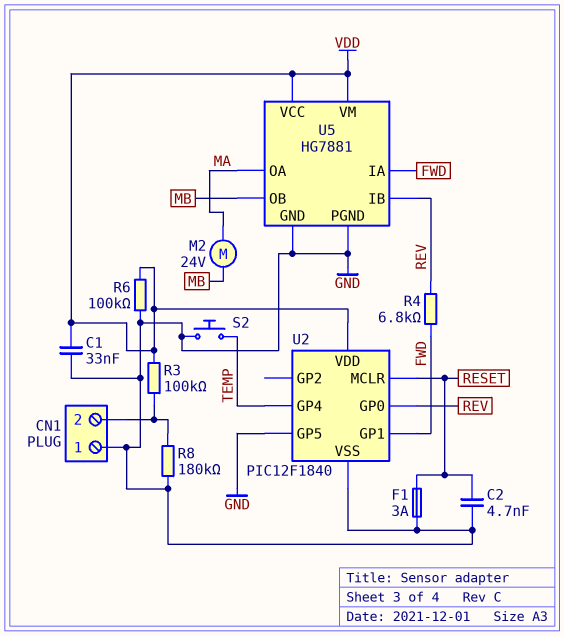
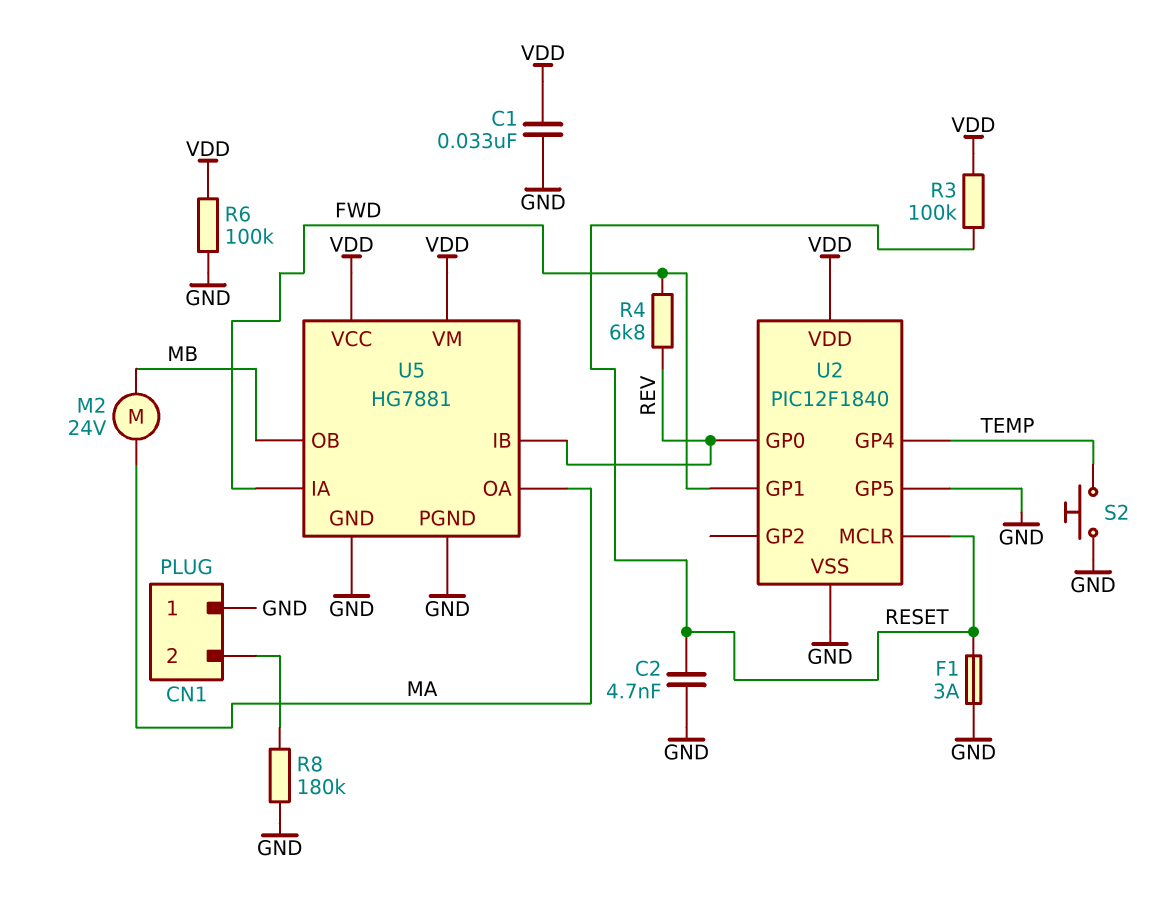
R3: 100k (CN1/2, VDD) -> 100k (RESET, VDD)

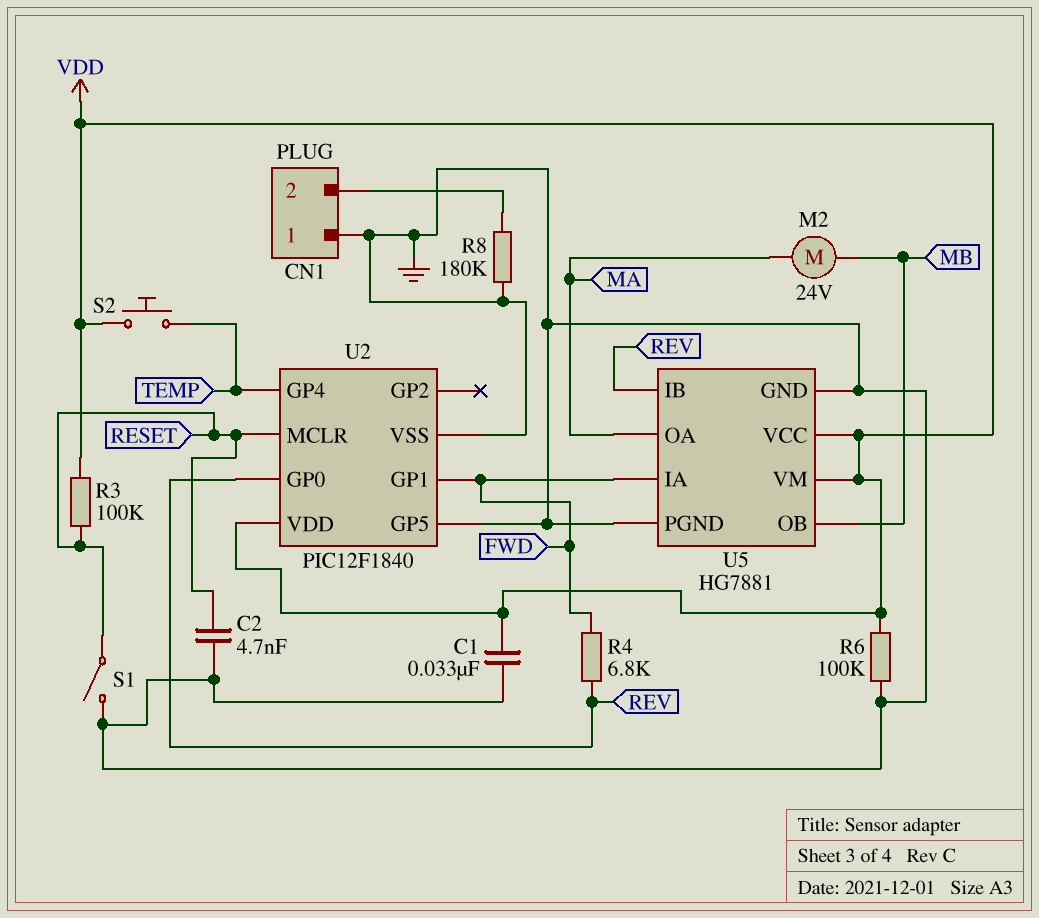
F1: 3A (GND, RESET) -> none
S1: none -> switch (GND, RESET)
S2: button (GND, TEMP) -> button (TEMP, VDD)

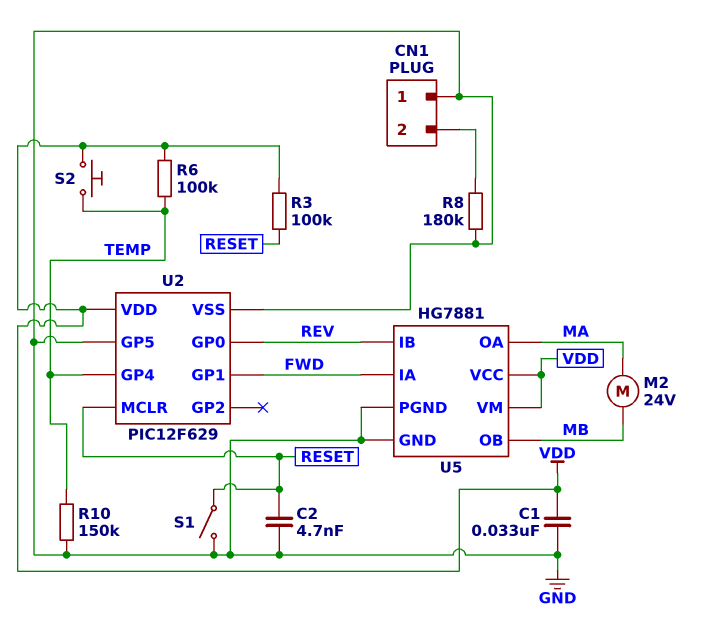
R4: 6.8k (FWD, REV) -> none
R6: 100k (GND, VDD) -> 100k (TEMP, VDD)
R10: none -> 150k (GND, TEMP)
U2: PIC12F1840 -> PIC12F629

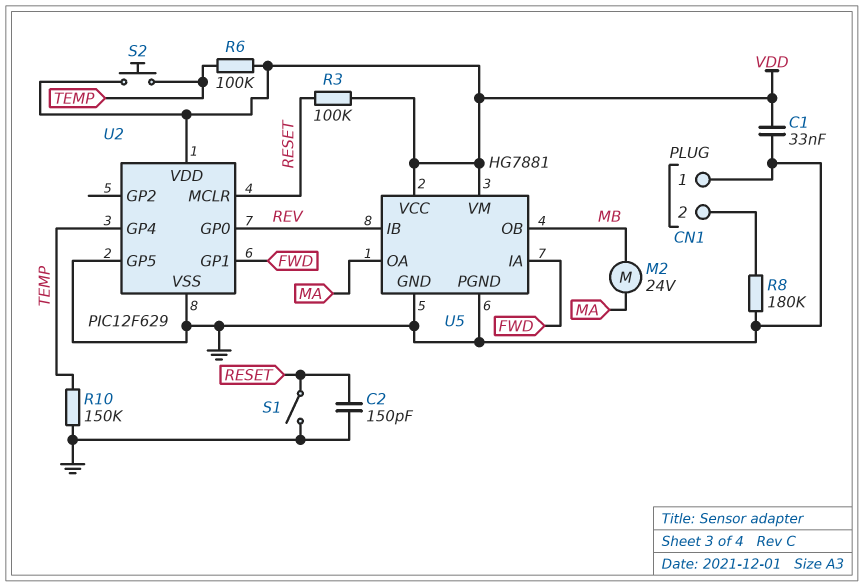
C2: 4.7nF (GND, RESET) -> 150pF (GND, RESET)

